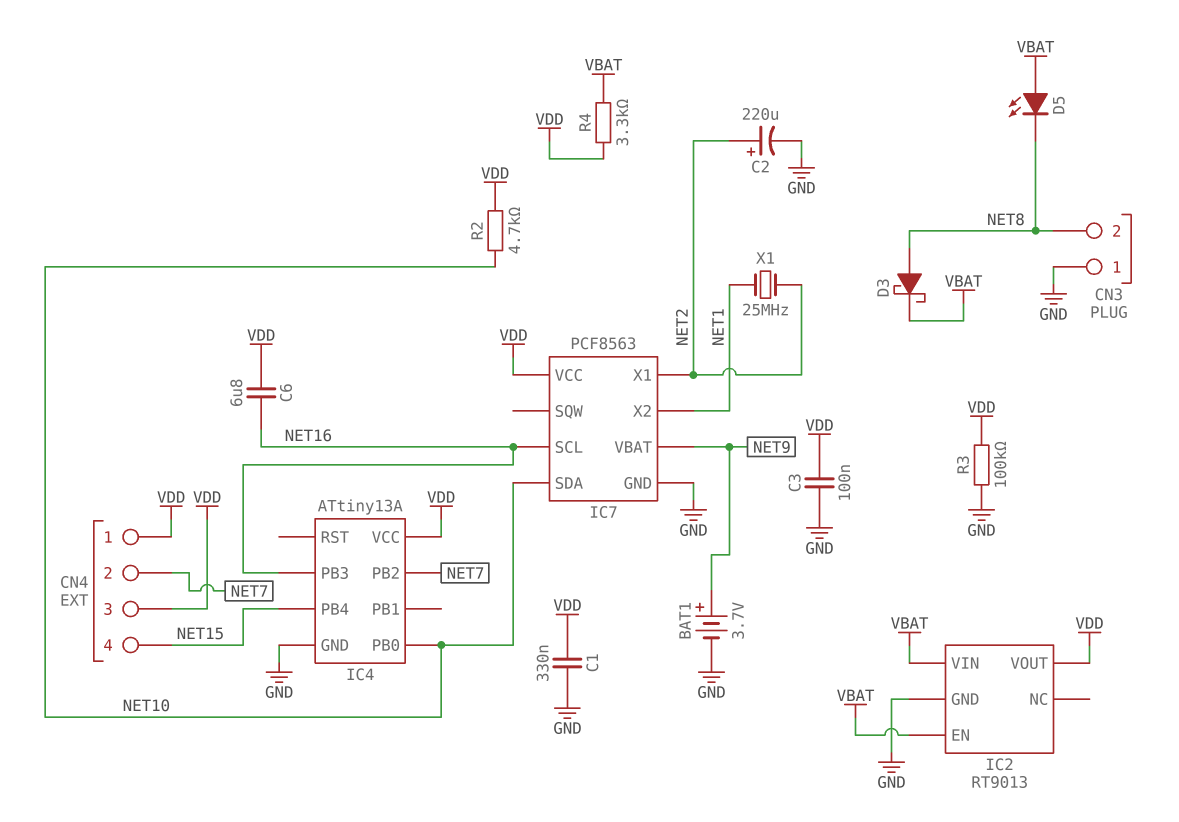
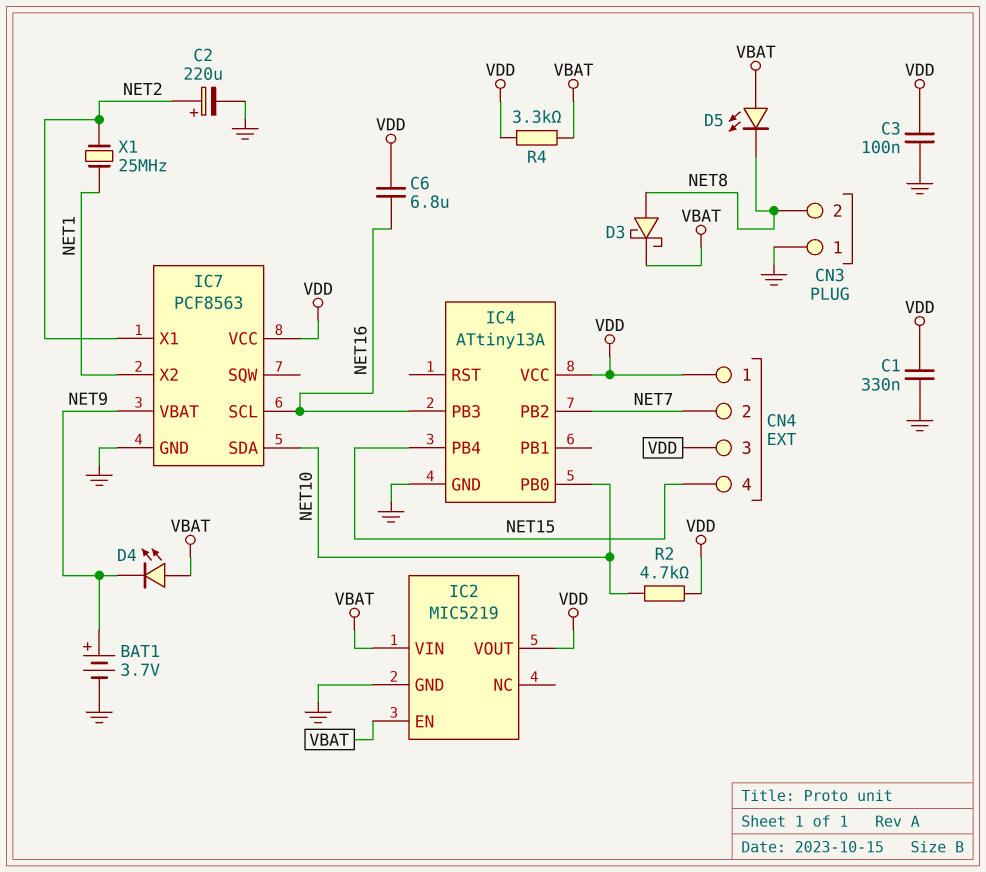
D4: none -> LED (A VBAT, K NET9)
IC2: RT9013 -> MIC5219
R3: 100k (GND, VDD) -> none

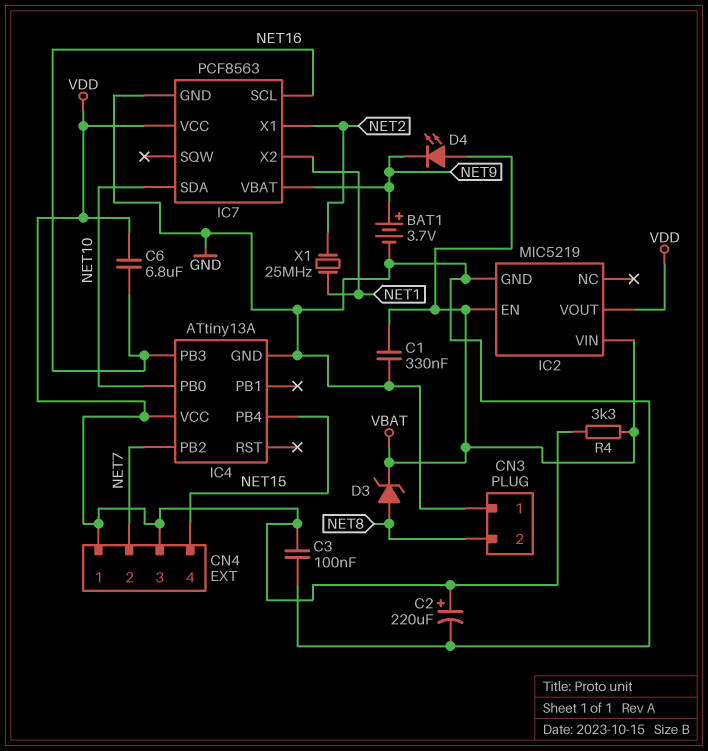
C1: 330nF (GND, VDD) -> 330nF (GND, VBAT)
C2: 220uF (plus NET2, minus GND) -> 220uF (plus VDD, minus GND)
D3: schottky (A NET8, K VBAT) -> zener (A NET8, K VBAT)
D5: LED (A VBAT, K NET8) -> none
R2: 4.7k (NET10, VDD) -> none

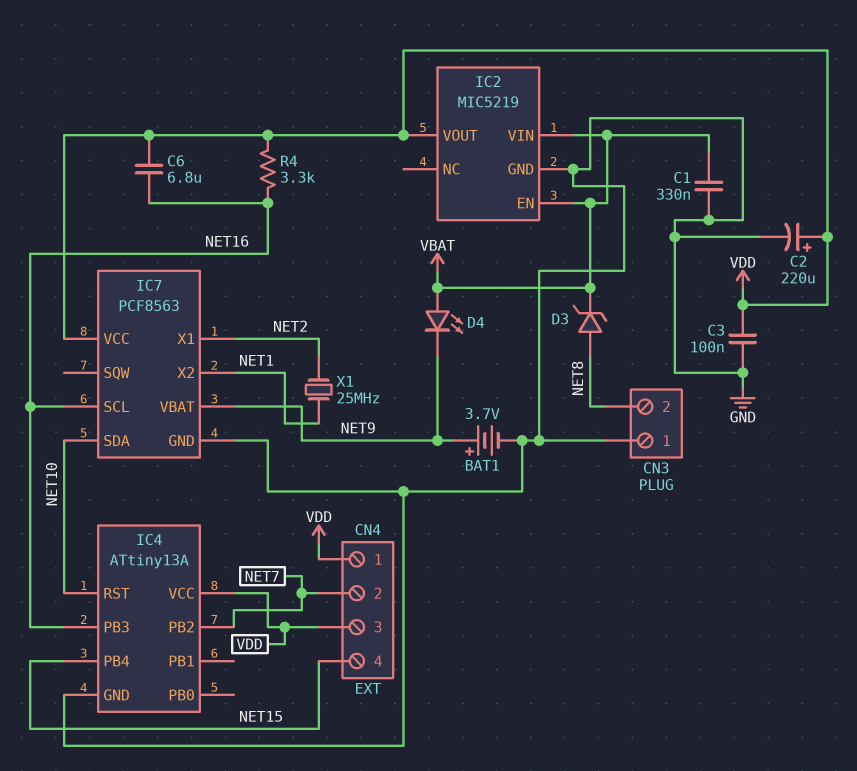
IC4 pin PB0: NET10 -> none
IC4 pin RST: none -> NET10
R4: 3.3k (VBAT, VDD) -> 3.3k (NET16, VDD)

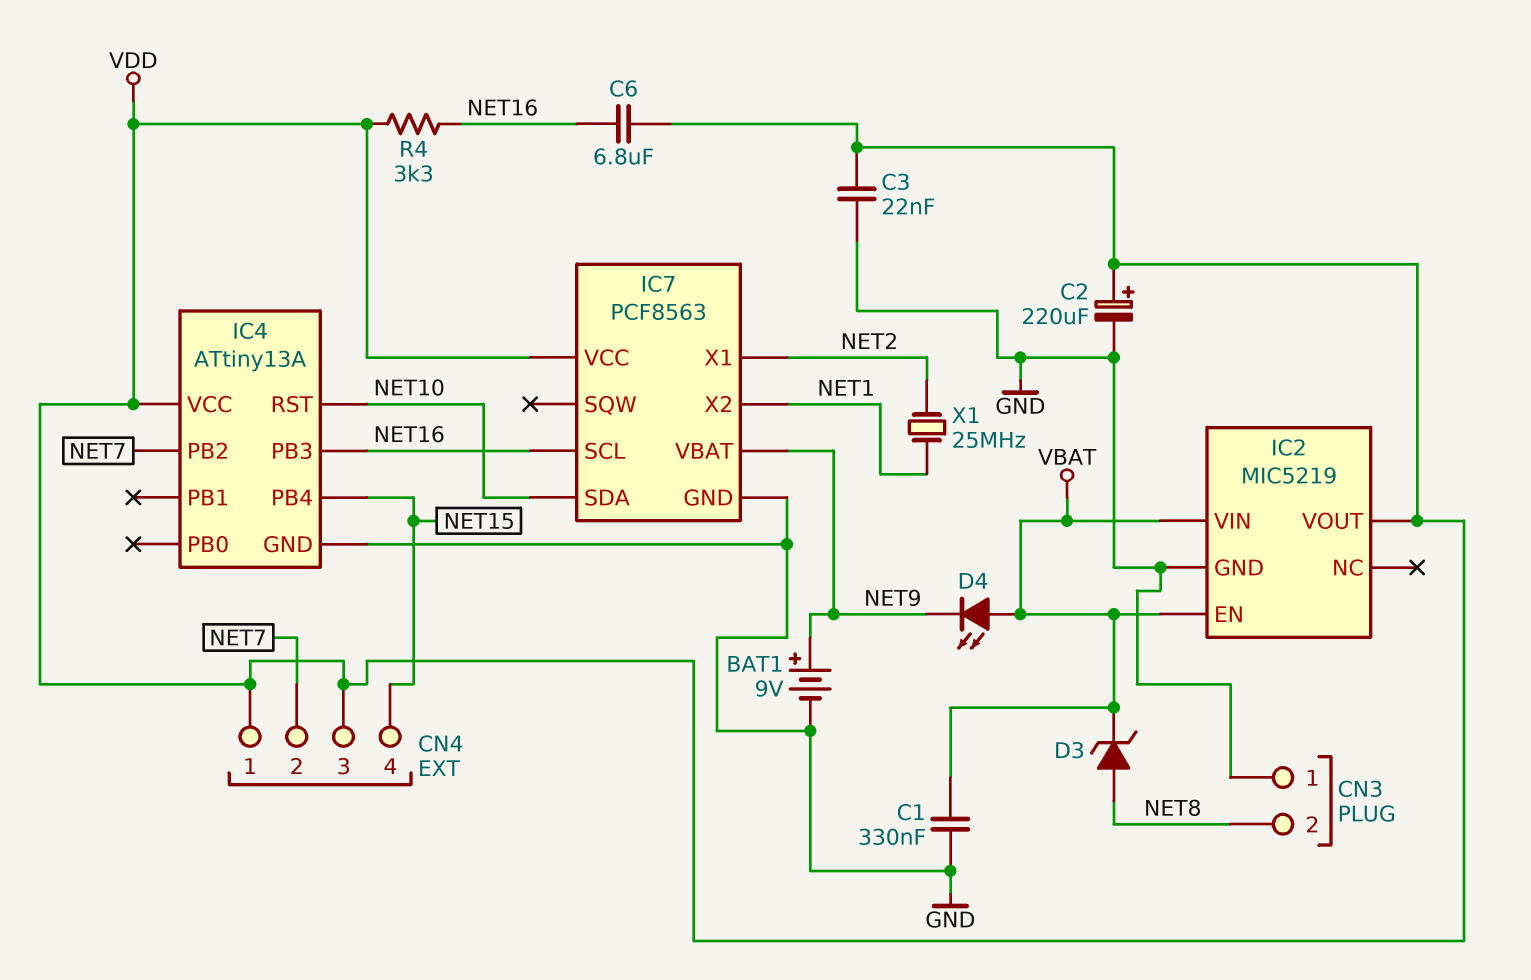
BAT1: 3.7V (plus NET9, minus GND) -> 9V (plus NET9, minus GND)
C3: 100nF (GND, VDD) -> 22nF (GND, VDD)

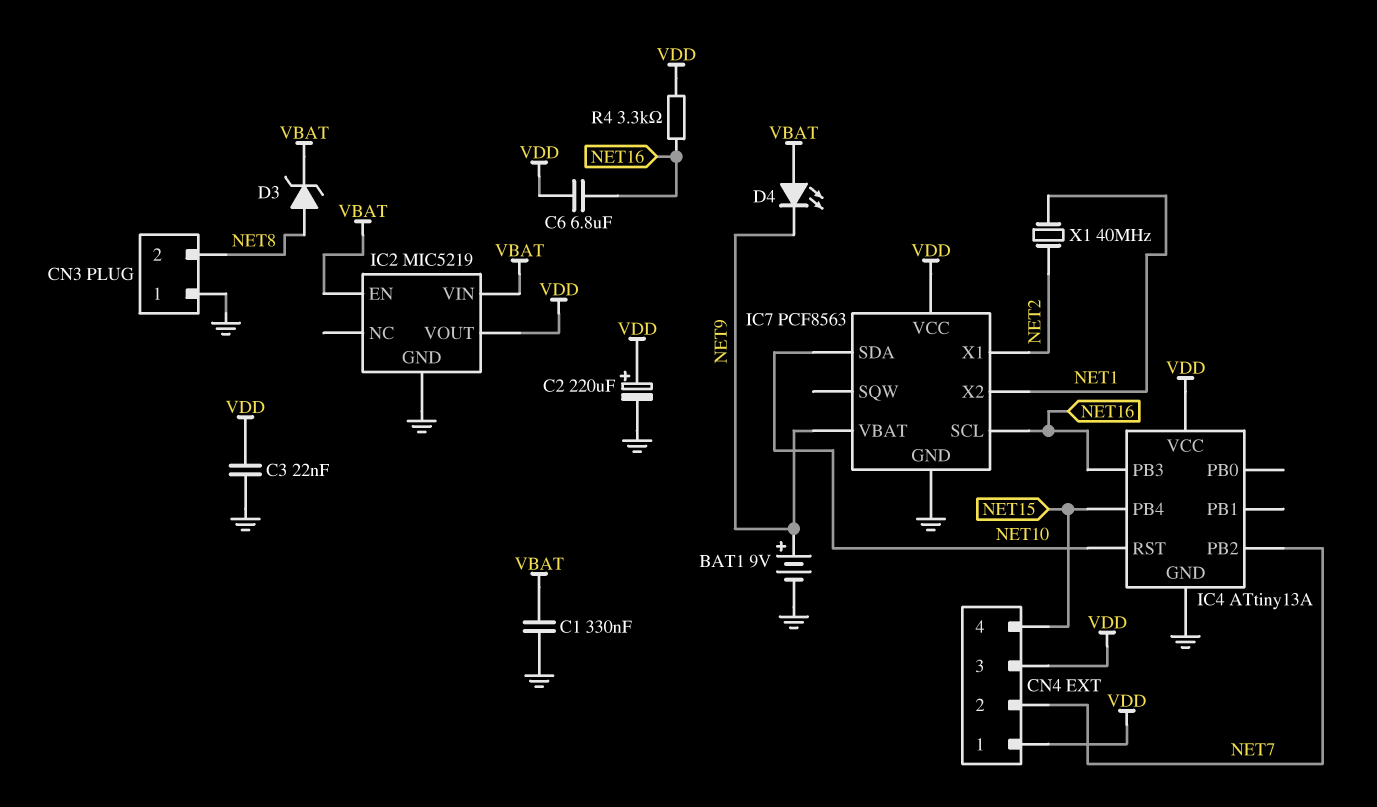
X1: 25MHz (NET1, NET2) -> 40MHz (NET1, NET2)

